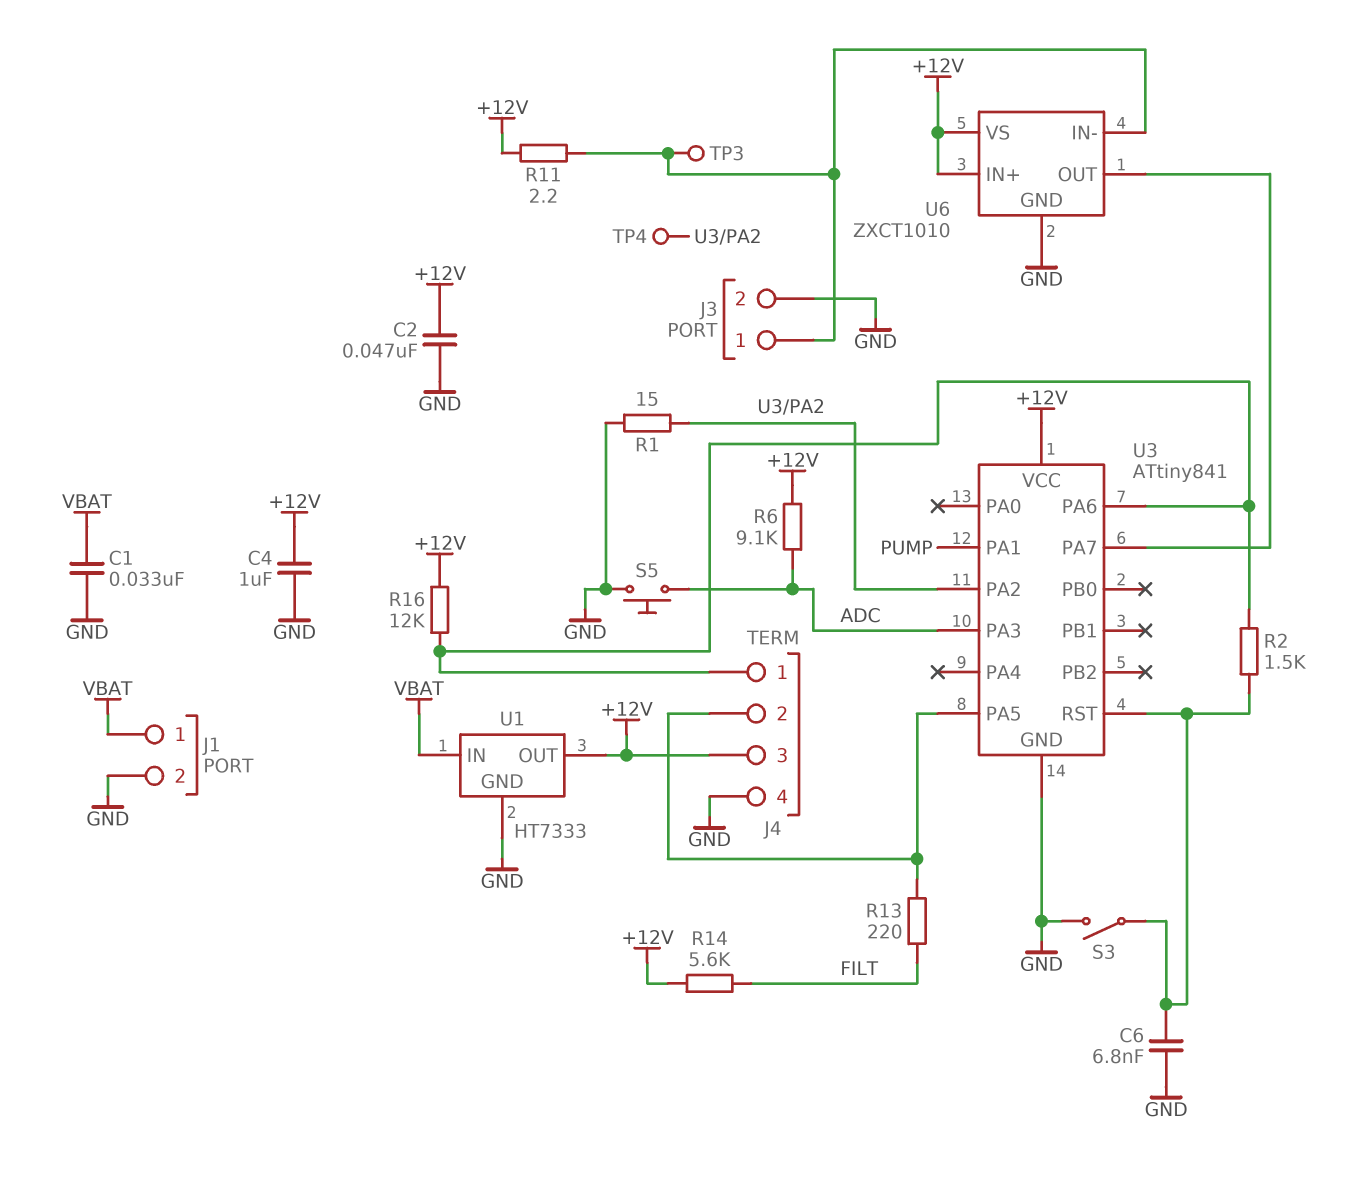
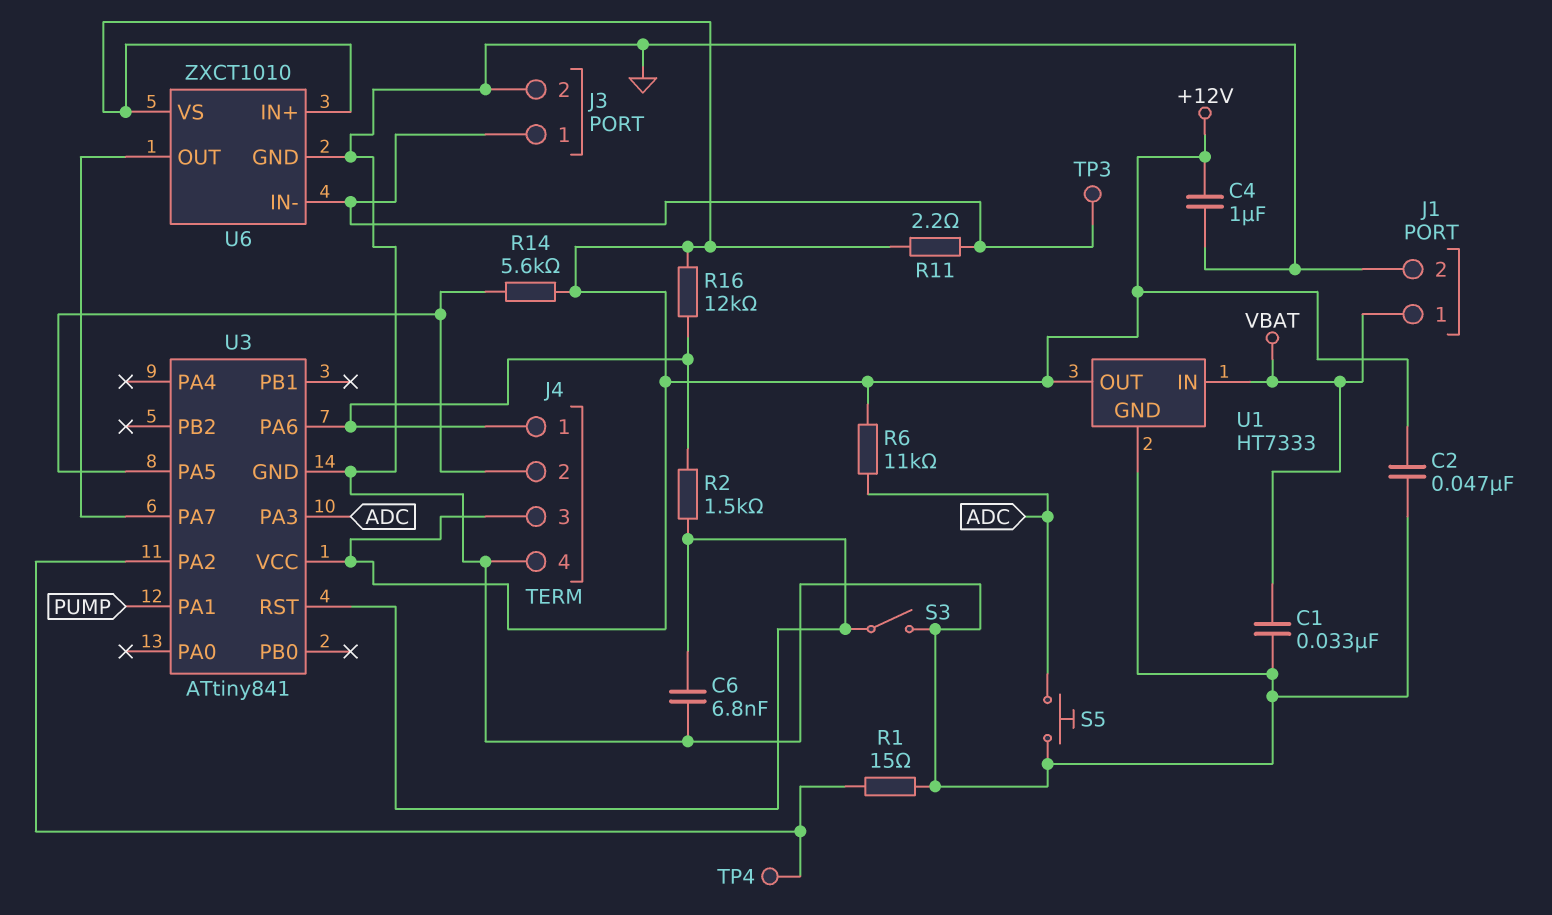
R6: 9.1k (+12V, ADC) -> 11k (+12V, ADC)
R13: 220 (FILT, J4/2) -> none
R14: 5.6k (+12V, FILT) -> 5.6k (+12V, J4/2)

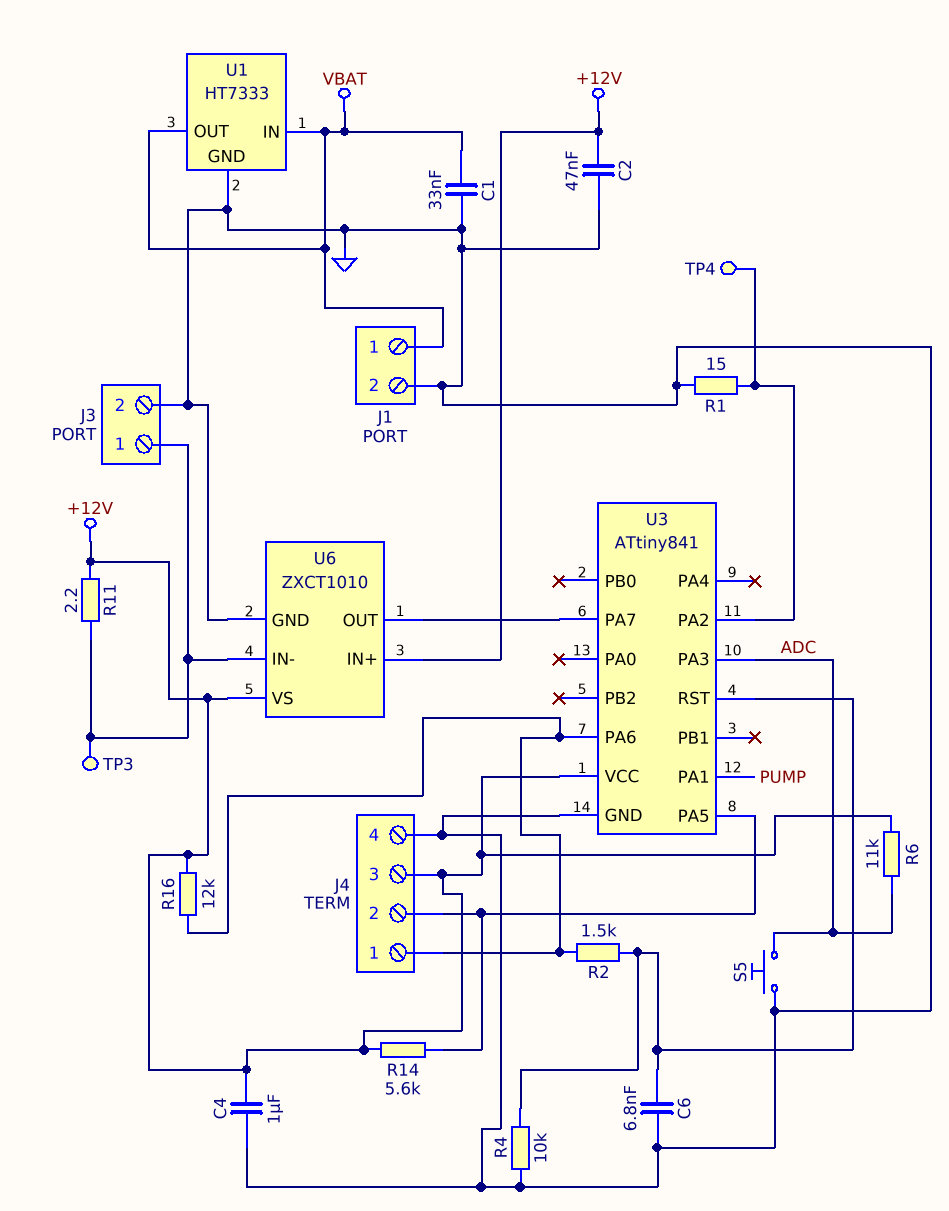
R4: none -> 10k (GND, U3/RST)
S3: switch (GND, U3/RST) -> none
U1 pin OUT: +12V -> VBAT

